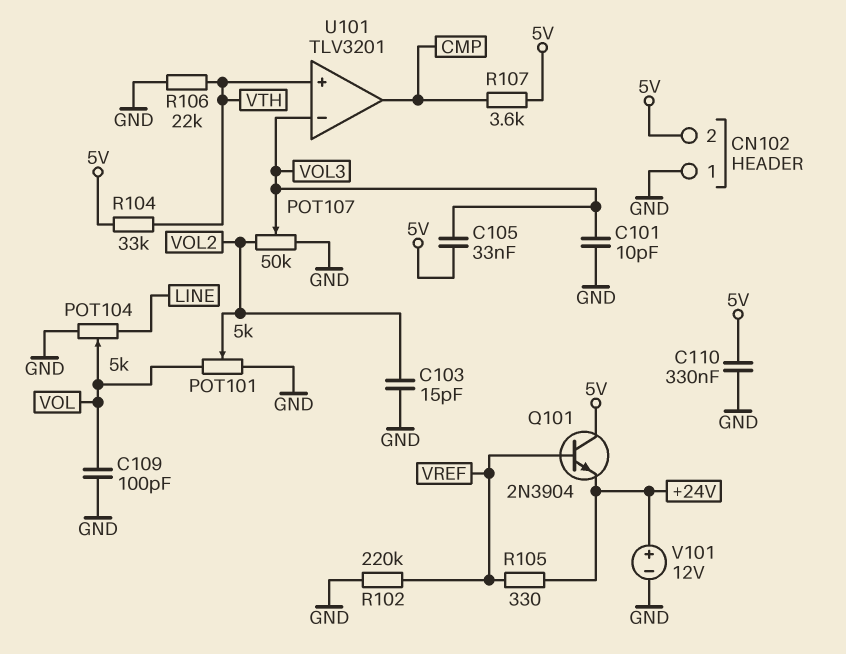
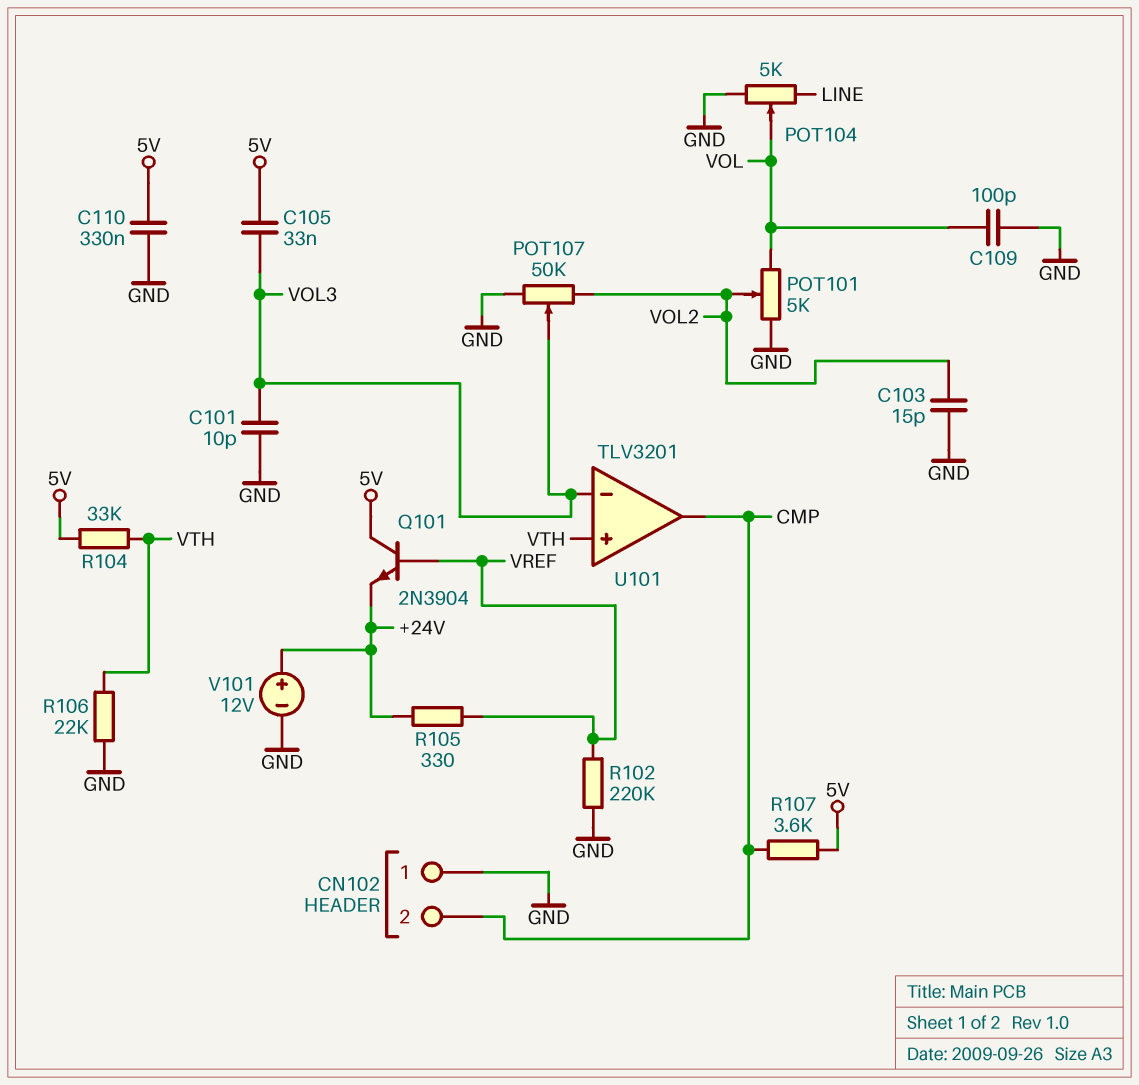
CN102 pin 2: 5V -> CMP

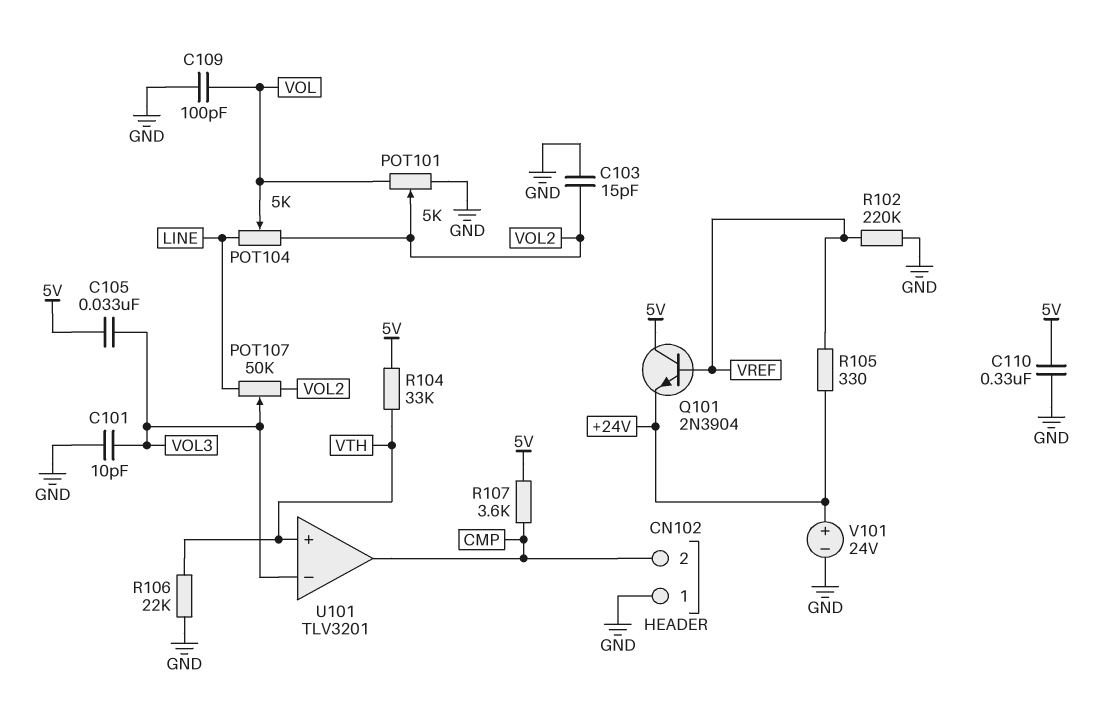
POT104: 5k (GND, LINE, wiper VOL) -> 5k (LINE, VOL2, wiper VOL)
POT107: 50k (GND, VOL2, wiper VOL3) -> 50k (LINE, VOL2, wiper VOL3)
V101: 12V (plus +24V, minus GND) -> 24V (plus +24V, minus GND)

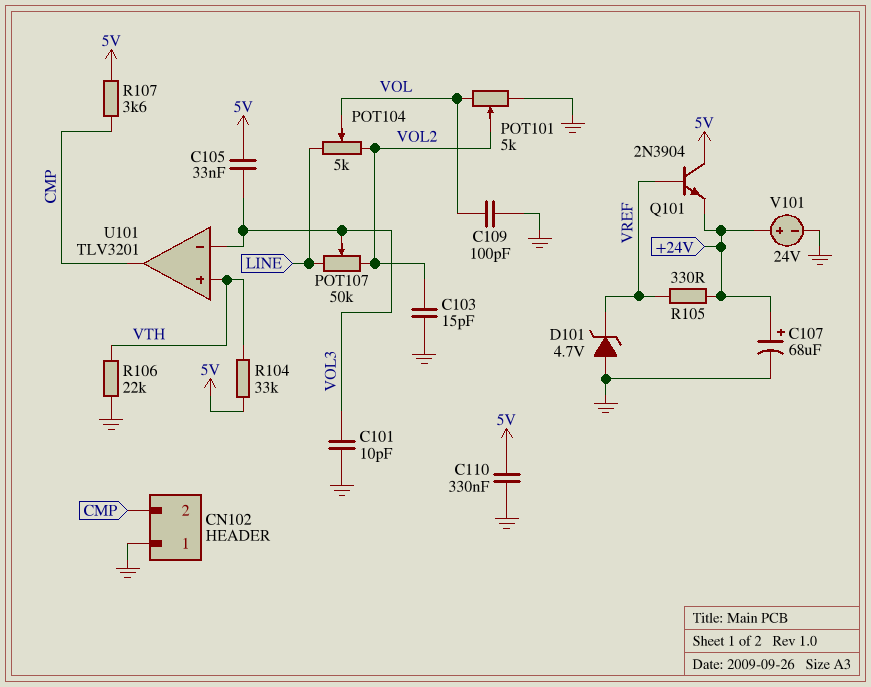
C107: none -> 68uF (plus +24V, minus GND)
D101: none -> zener 4.7V (A GND, K VREF)
R102: 220k (GND, VREF) -> none

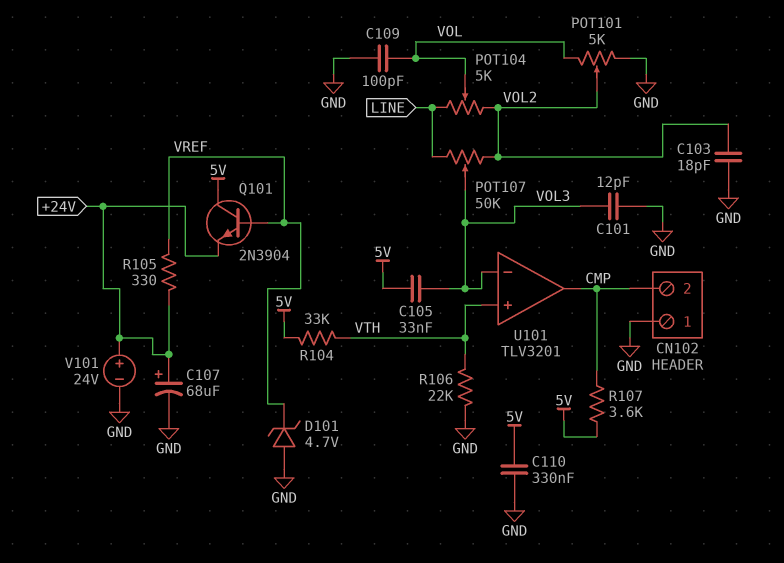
C101: 10pF (GND, VOL3) -> 12pF (GND, VOL3)
C103: 15pF (GND, VOL2) -> 18pF (GND, VOL2)

